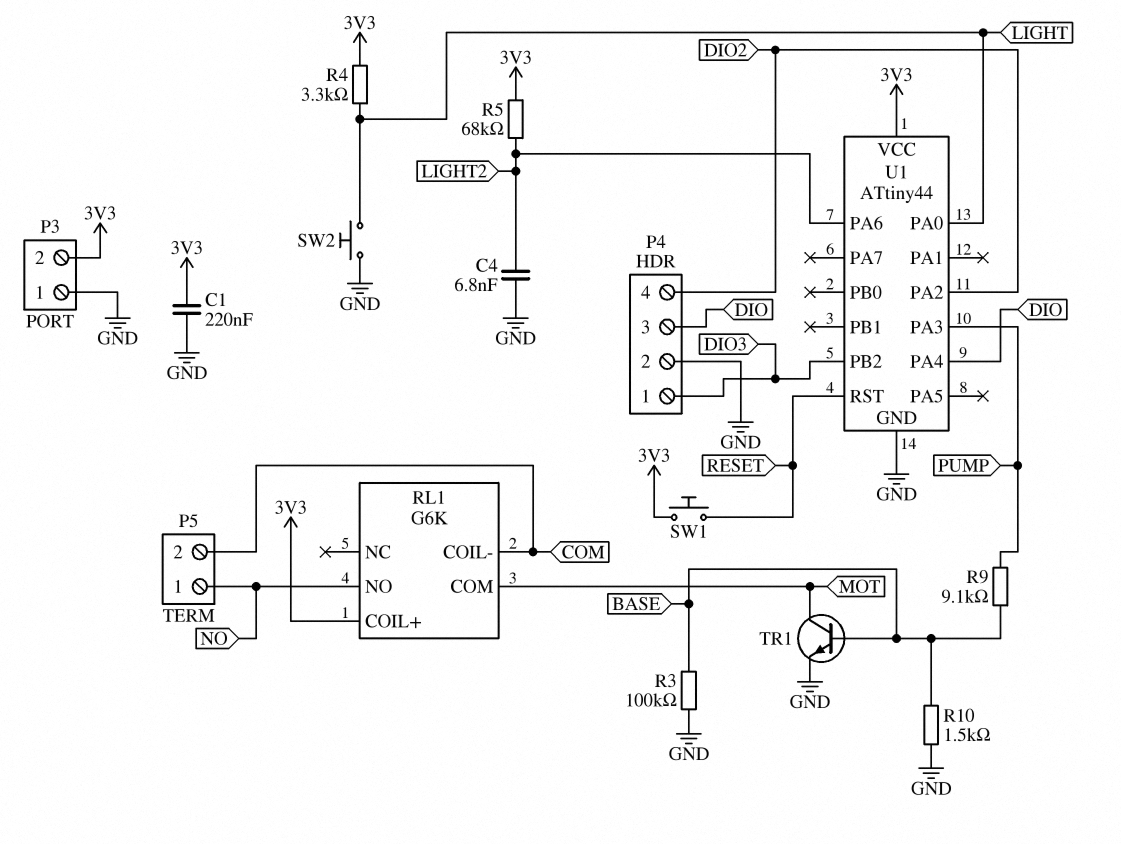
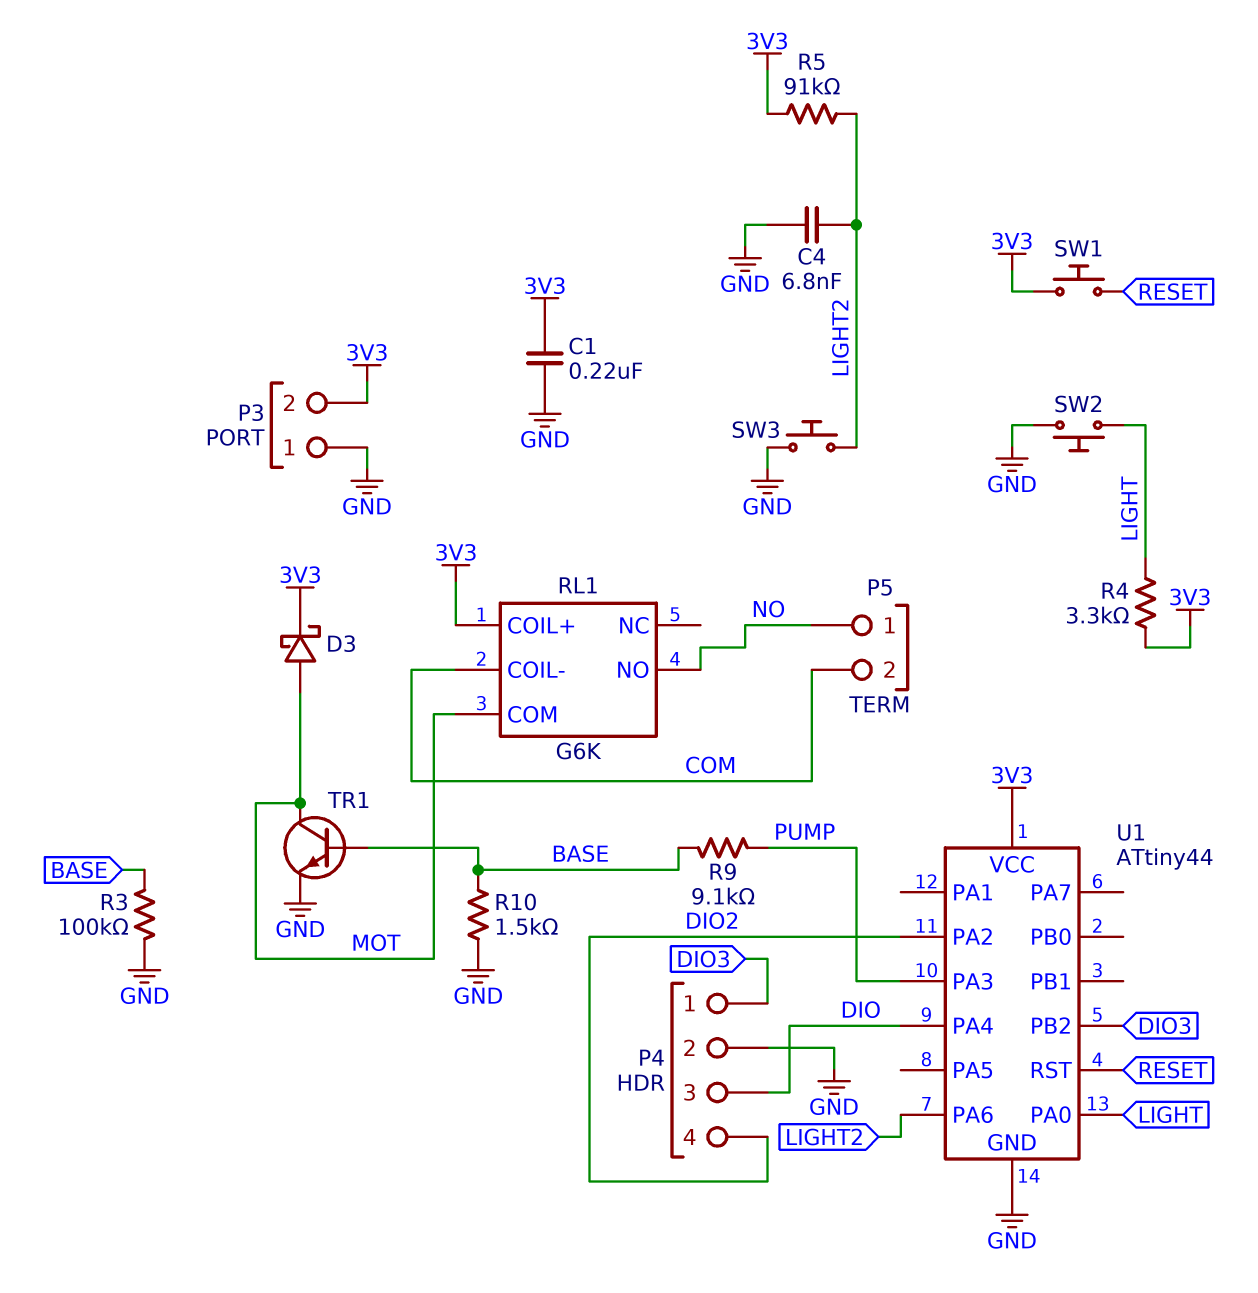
D3: none -> schottky (A MOT, K 3V3)
R5: 68k (3V3, LIGHT2) -> 91k (3V3, LIGHT2)
SW3: none -> button (GND, LIGHT2)

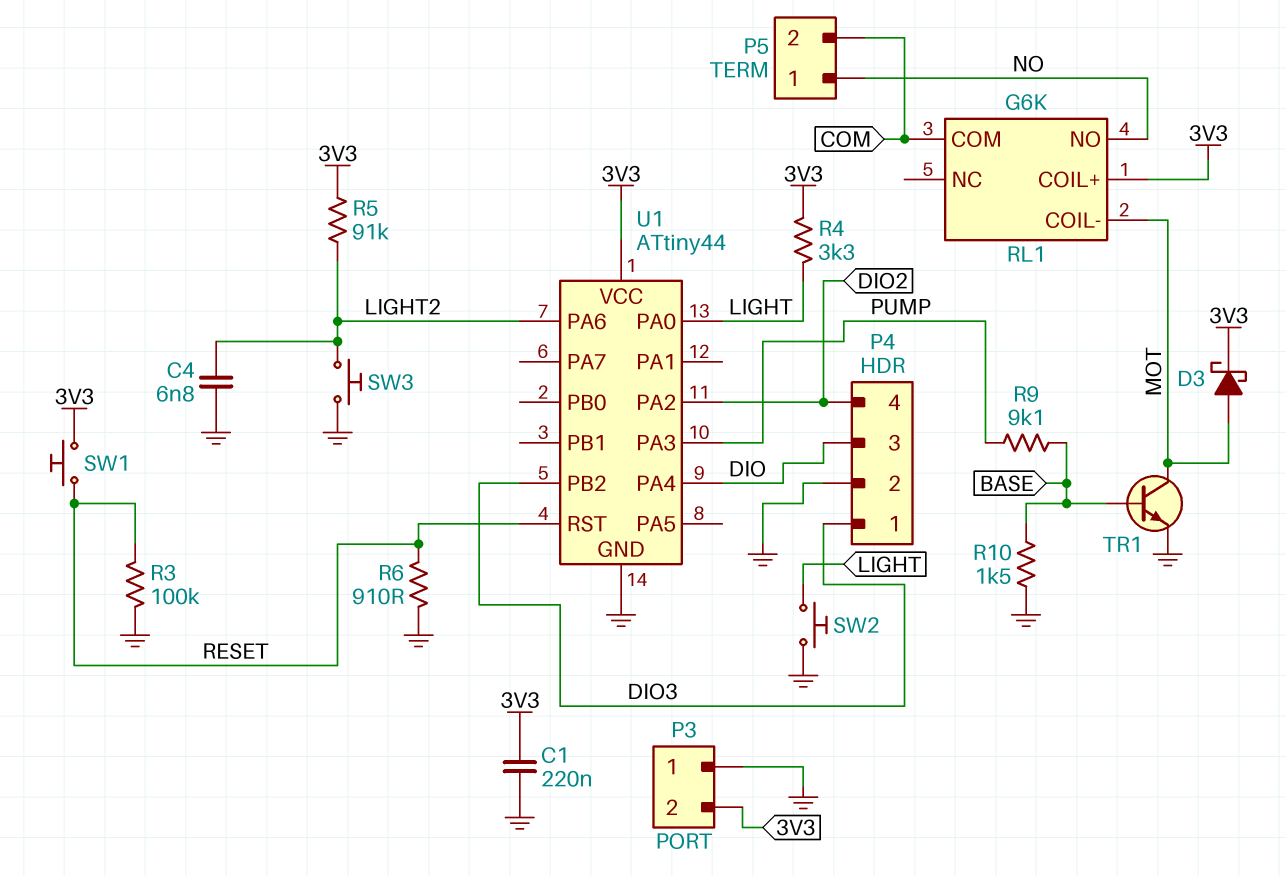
R3: 100k (BASE, GND) -> 100k (GND, RESET)
R6: none -> 910 (GND, RESET)
RL1 pin COIL-: COM -> MOT
RL1 pin COM: MOT -> COM

